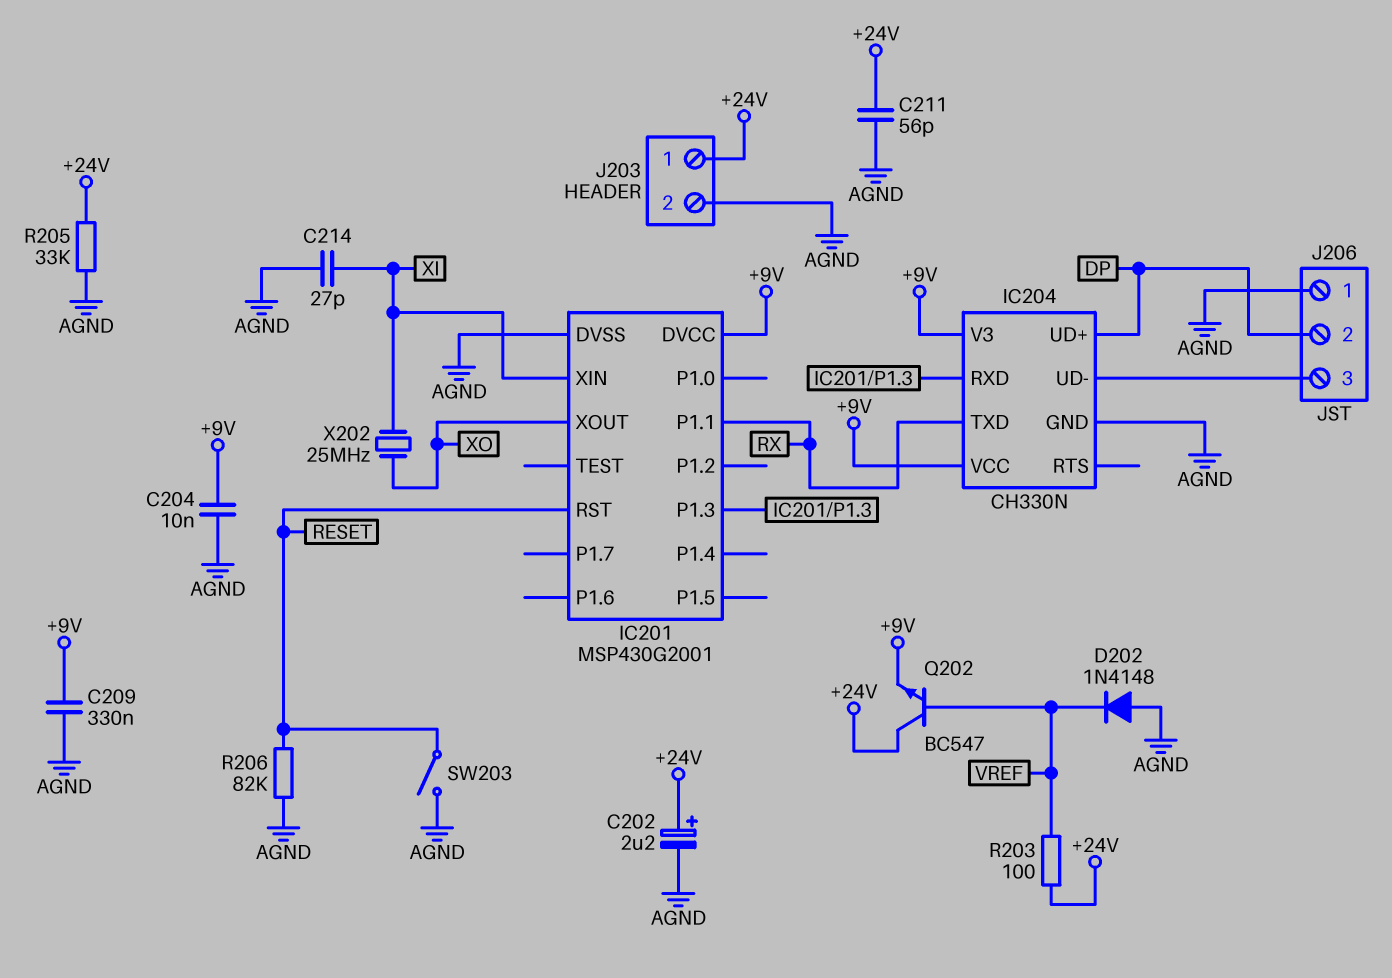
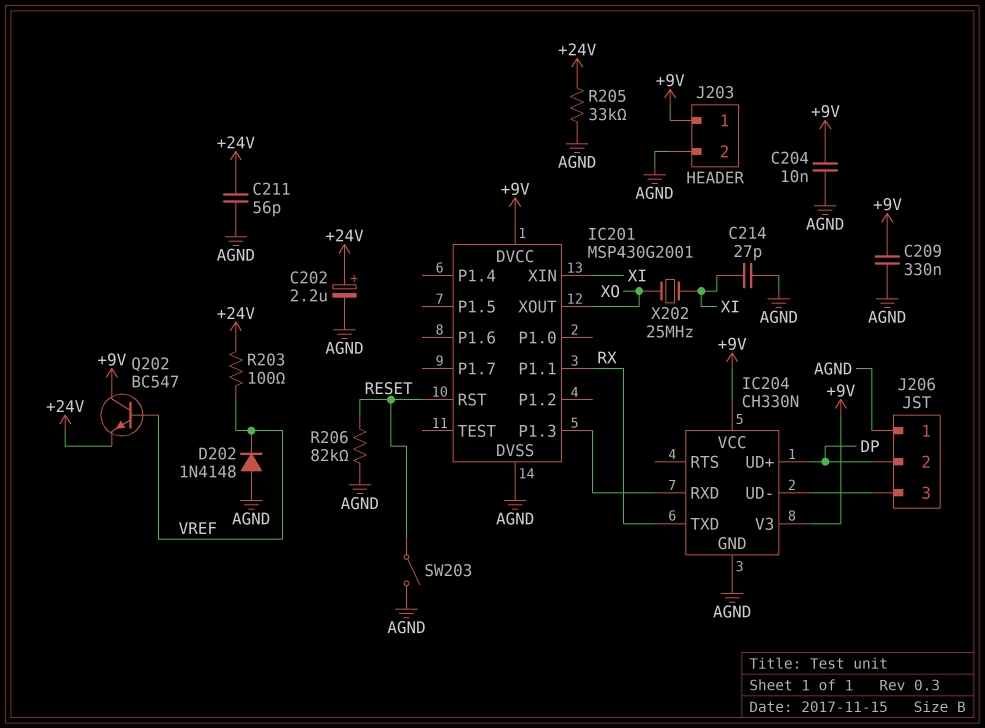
J203 pin 1: +24V -> +9V
Q202: NPN BC547 (B VREF, C +24V, E +9V) -> NPN BC547 (B VREF, C +9V, E +24V)

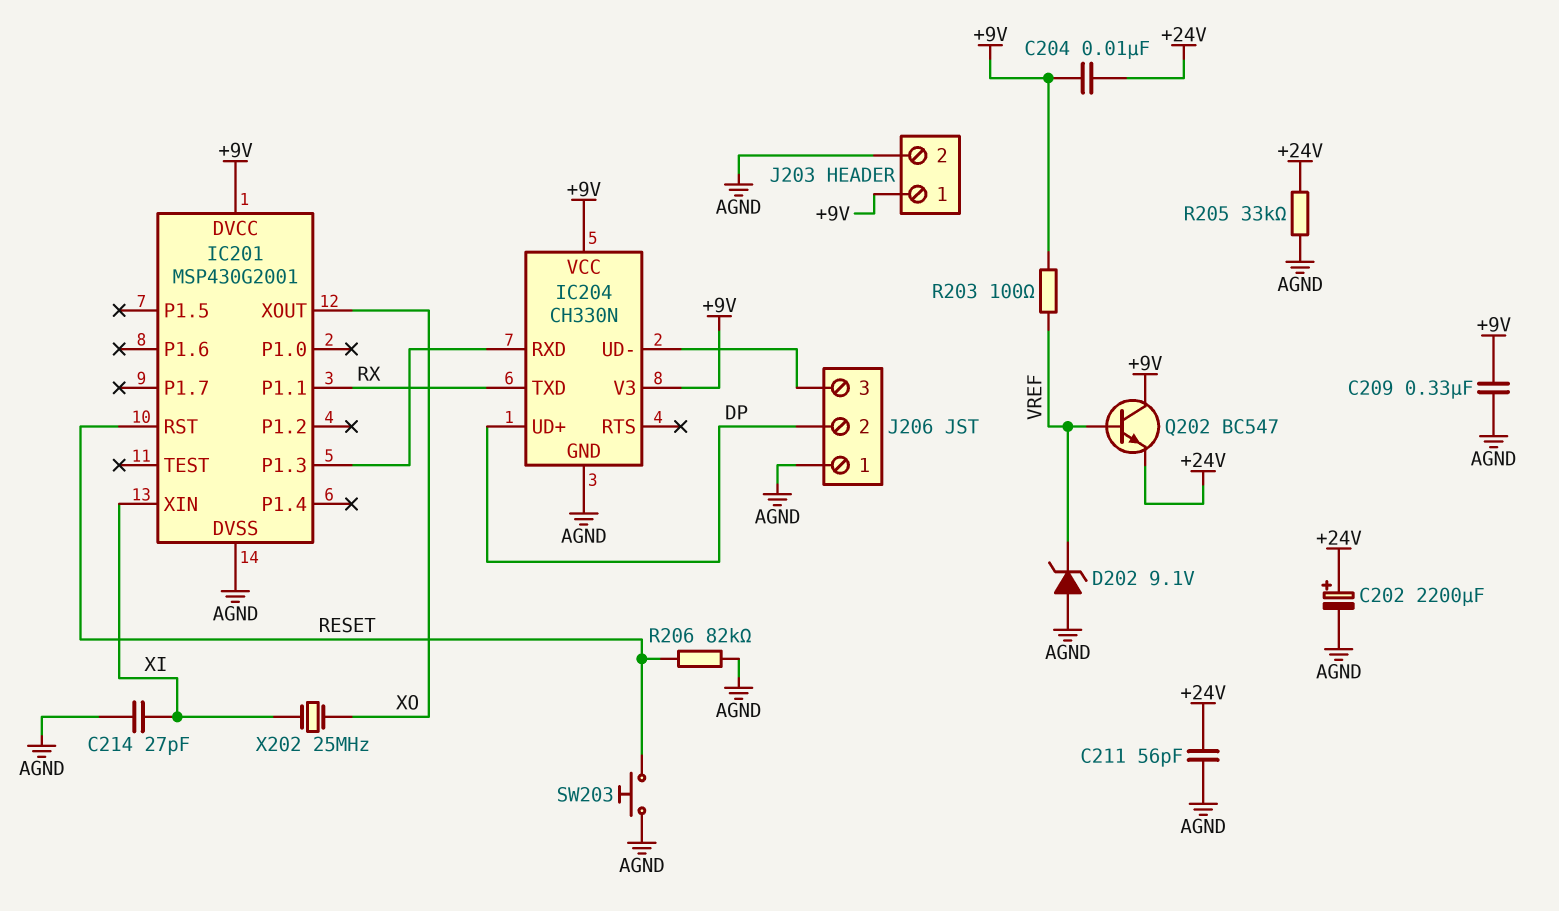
C202: 2.2uF (plus +24V, minus AGND) -> 2200uF (plus +24V, minus AGND)
C204: 10nF (+9V, AGND) -> 10nF (+9V, +24V)
D202: diode 1N4148 (A AGND, K VREF) -> zener 9.1V (A AGND, K VREF)
R203: 100 (+24V, VREF) -> 100 (+9V, VREF)
SW203: switch (AGND, RESET) -> button (AGND, RESET)

